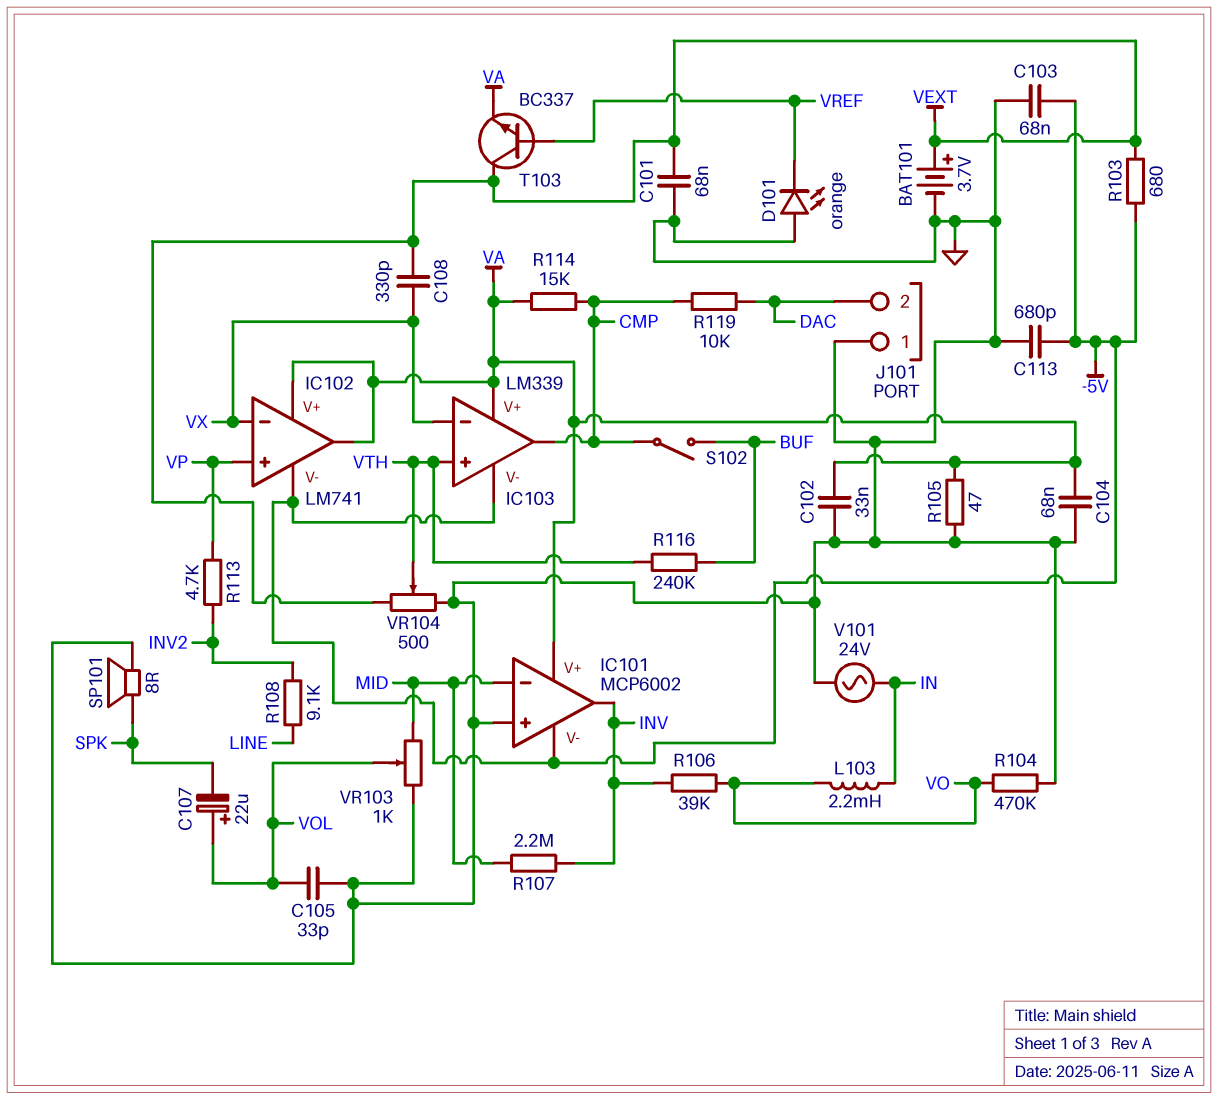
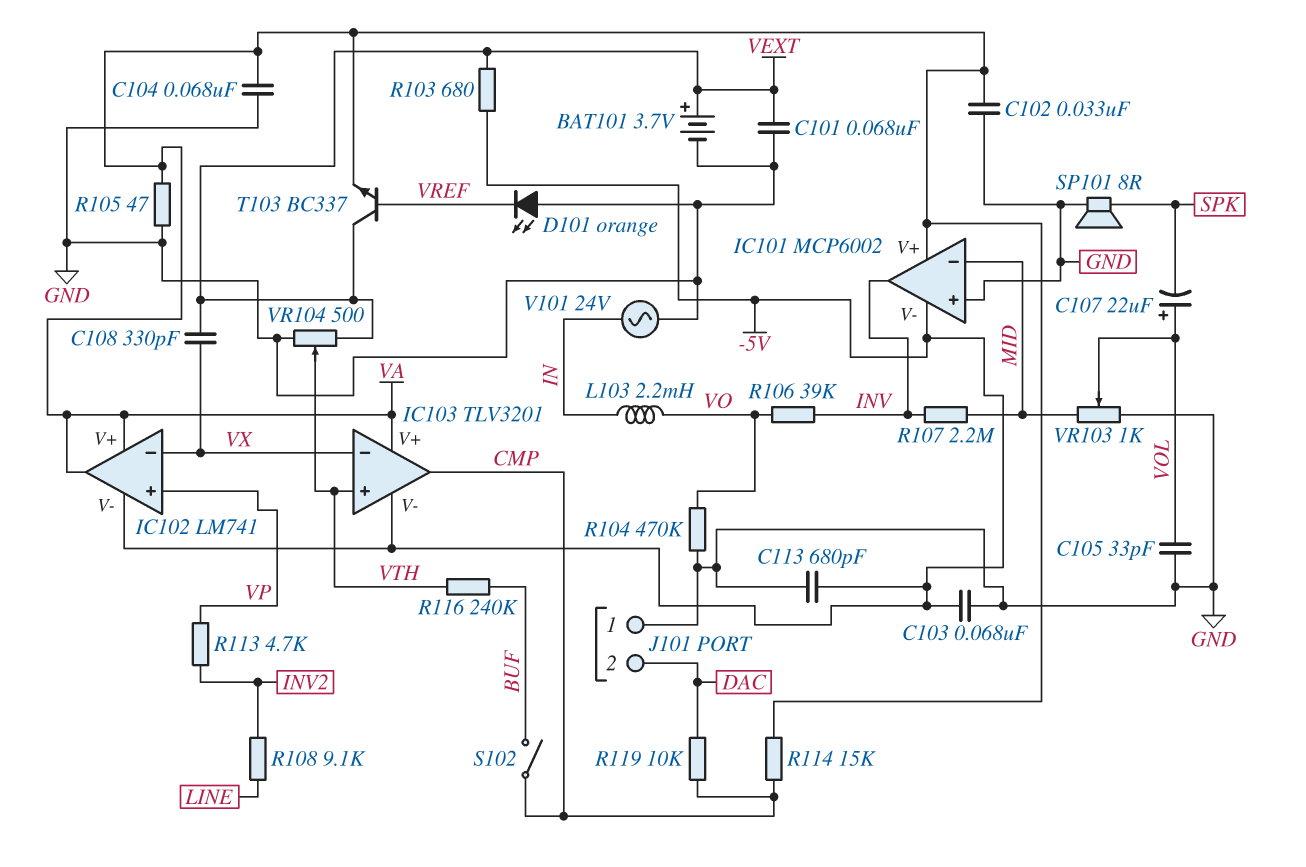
IC103: LM339 -> TLV3201

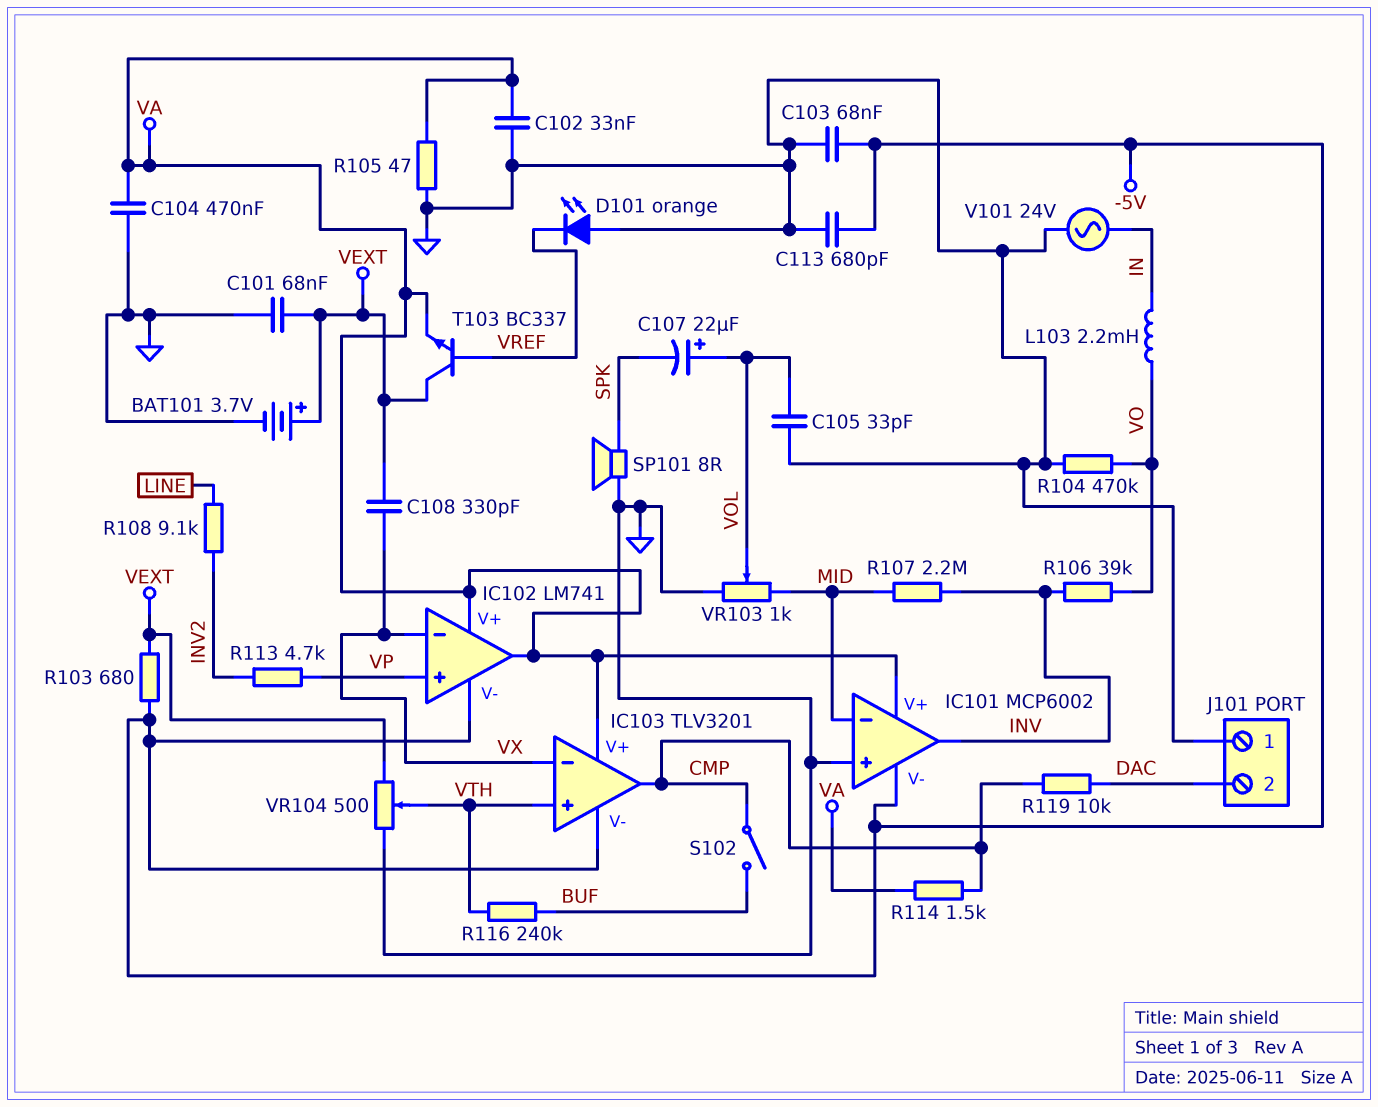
C104: 68nF (GND, VA) -> 470nF (GND, VA)
R114: 15k (CMP, VA) -> 1.5k (CMP, VA)

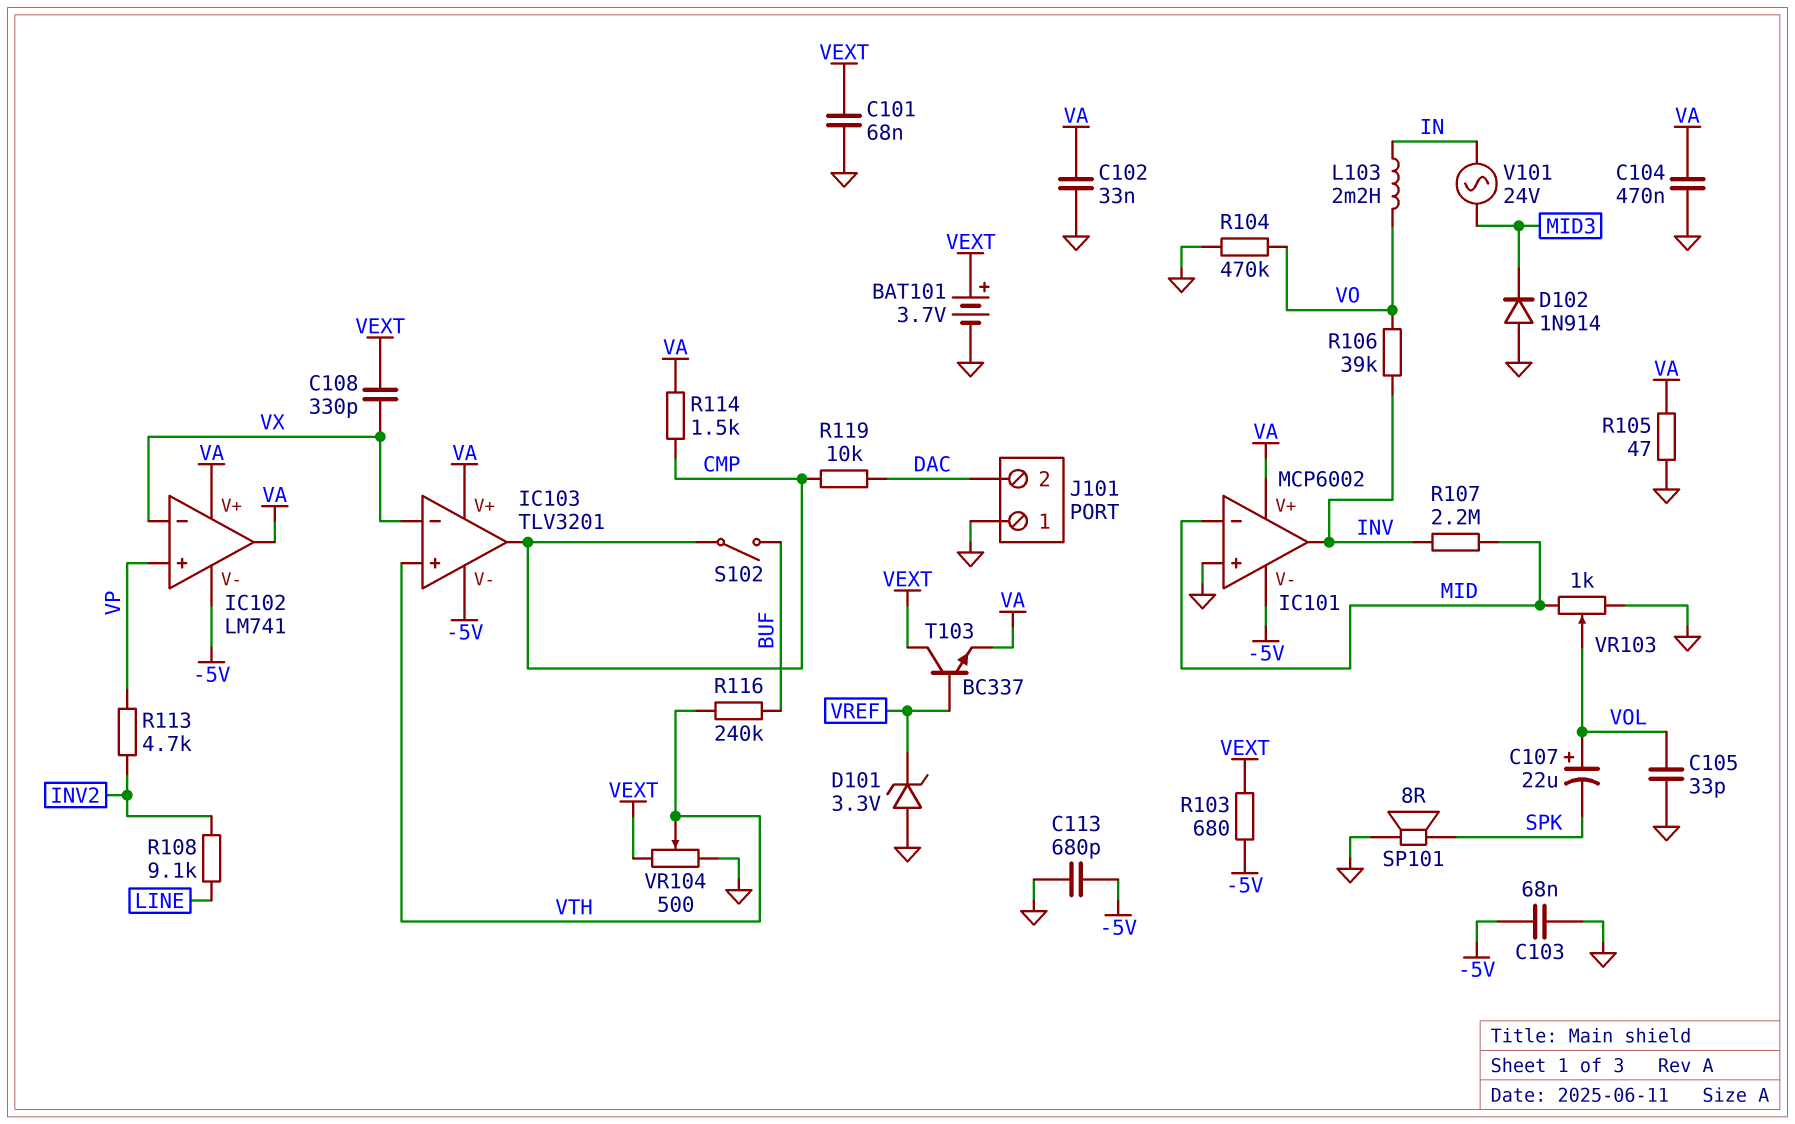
D101: LED orange (A GND, K VREF) -> zener 3.3V (A GND, K VREF)
D102: none -> diode 1N914 (A GND, K MID3)
V101: AC 24V (GND, IN) -> AC 24V (IN, MID3)

